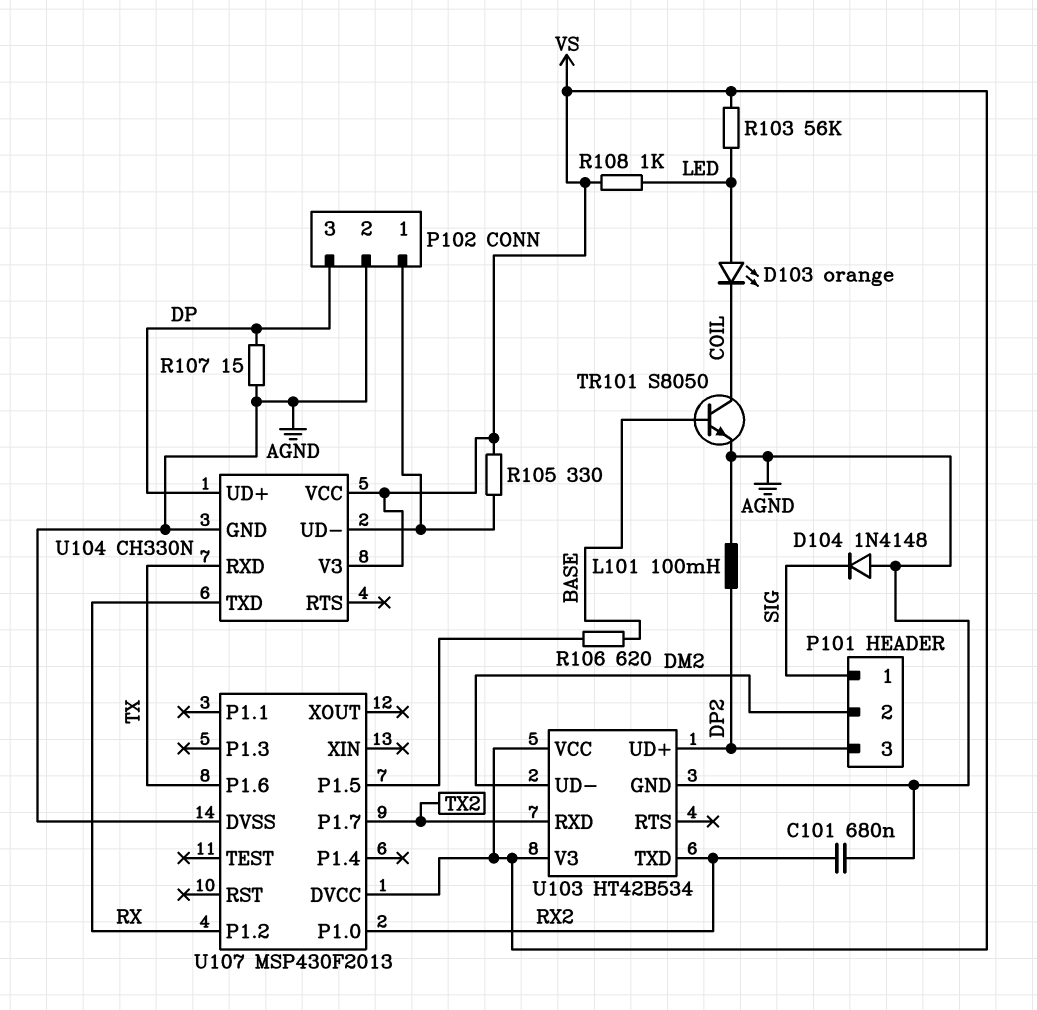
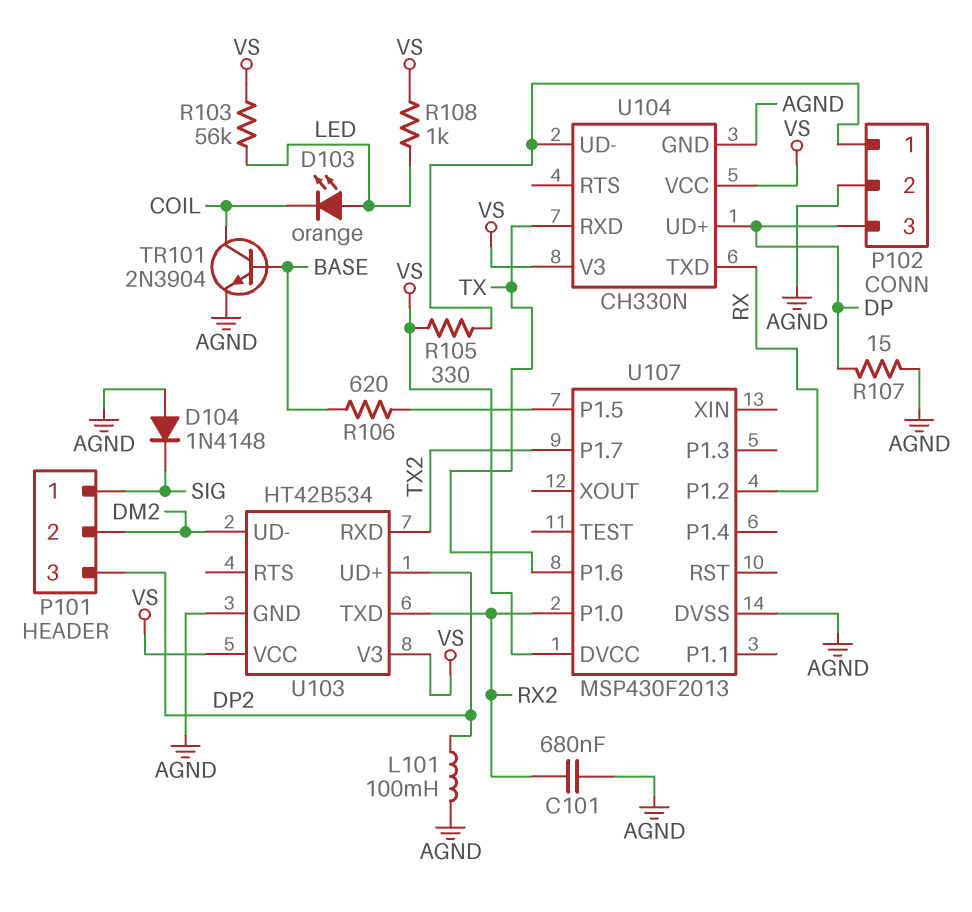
TR101: NPN S8050 (B BASE, C COIL, E AGND) -> NPN 2N3904 (B BASE, C COIL, E AGND)

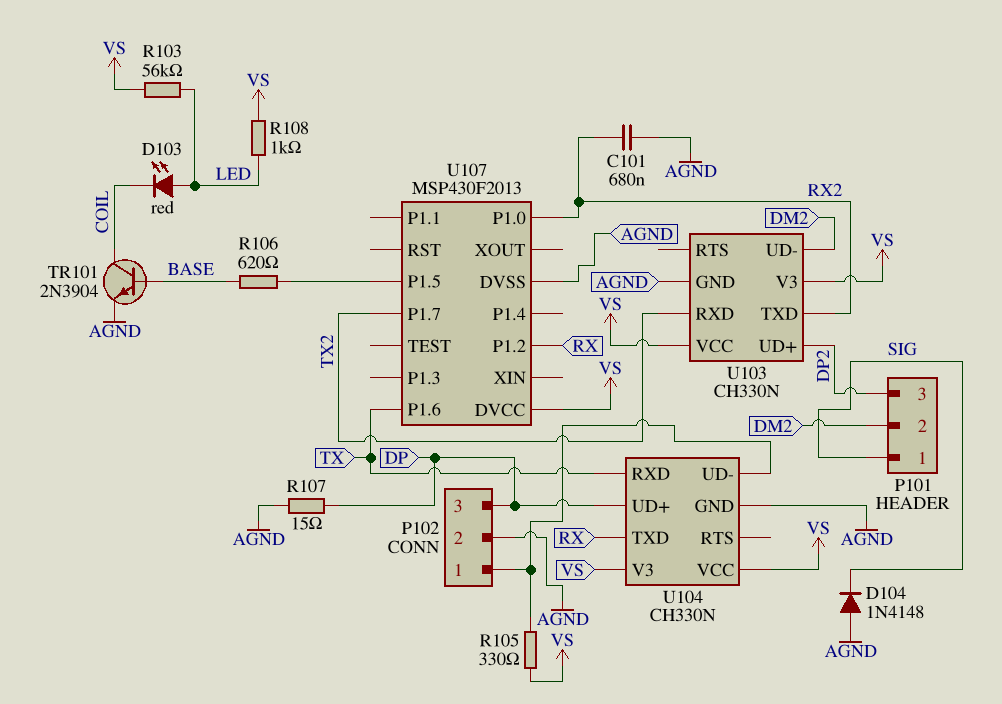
D103: LED orange (A LED, K COIL) -> LED red (A LED, K COIL)
L101: 100mH (AGND, DP2) -> none
U103: HT42B534 -> CH330N

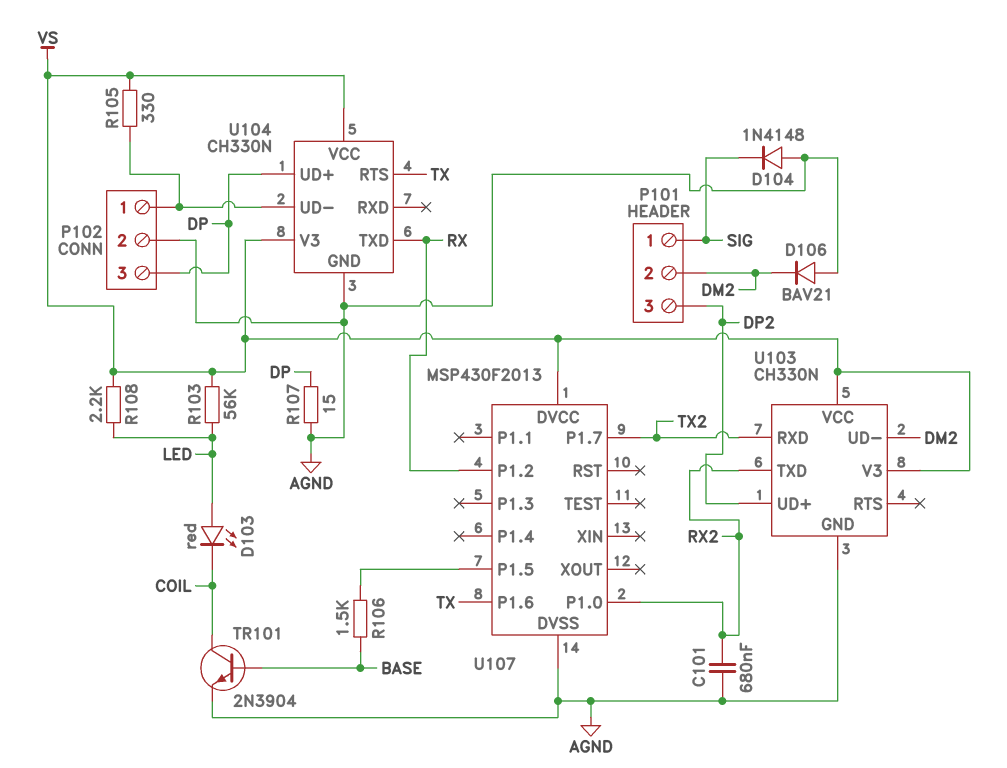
D106: none -> diode BAV21 (A AGND, K DM2)
R106: 620 (BASE, U107/P1.5) -> 1.5k (BASE, U107/P1.5)
R108: 1k (LED, VS) -> 2.2k (LED, VS)
U104 pin RTS: none -> TX
U104 pin RXD: TX -> none

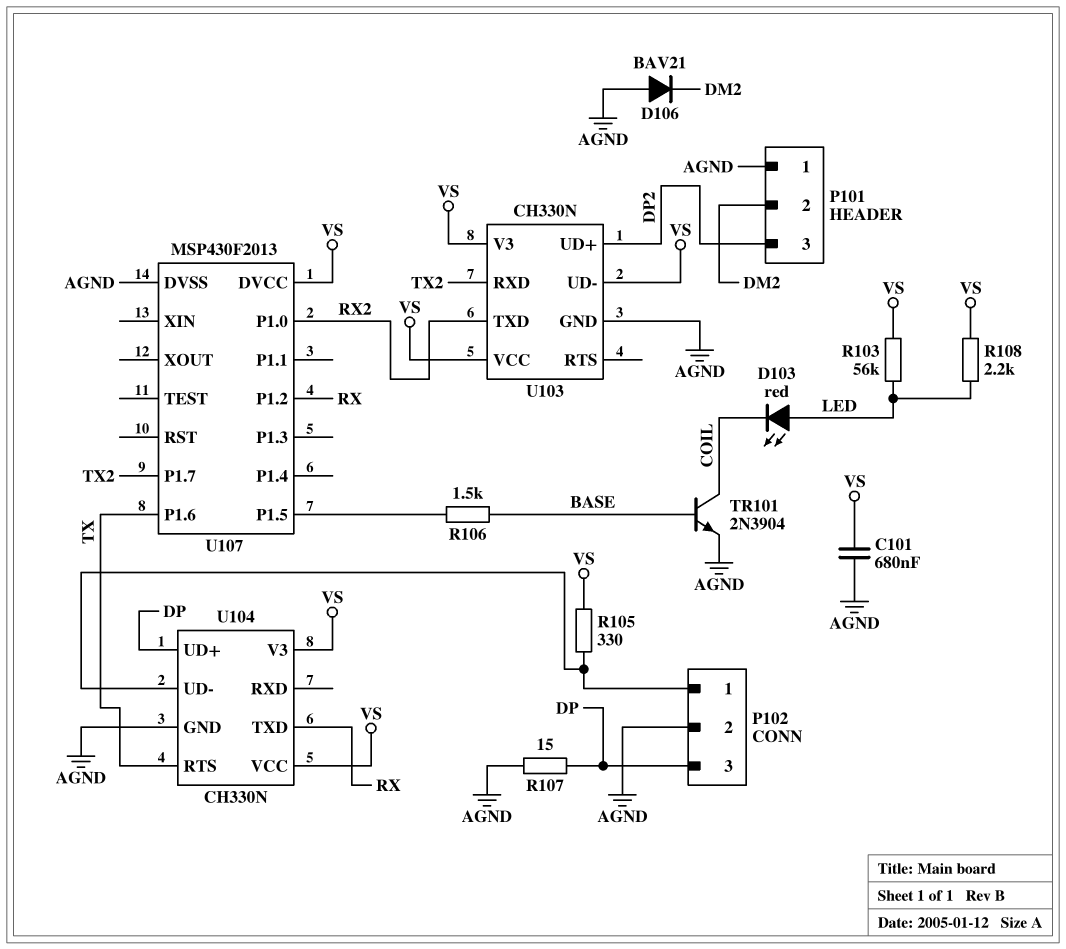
C101: 680nF (AGND, RX2) -> 680nF (AGND, VS)
D104: diode 1N4148 (A AGND, K SIG) -> none
P101 pin 1: SIG -> AGND
U103 pin UD-: DM2 -> VS

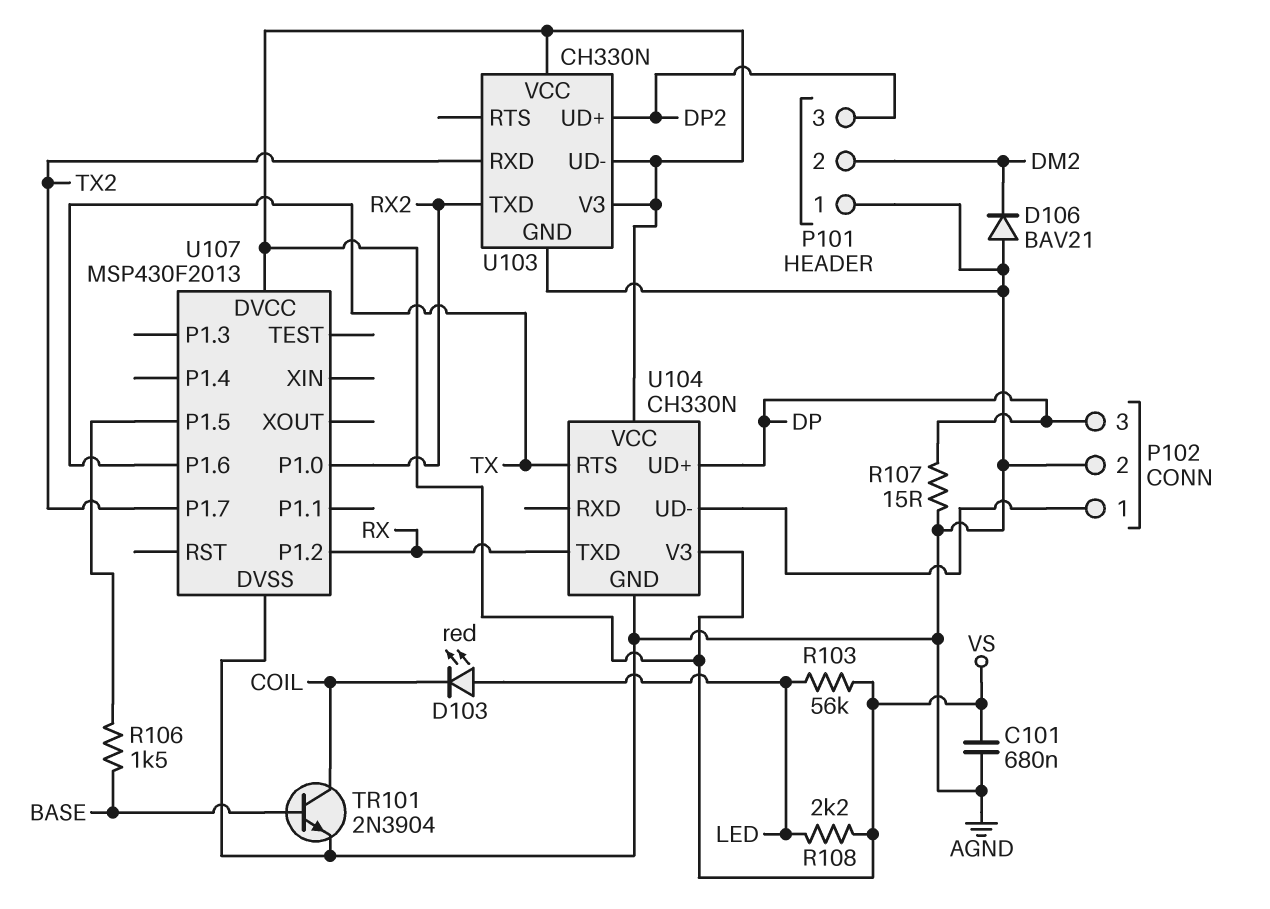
R105: 330 (P102/1, VS) -> none

